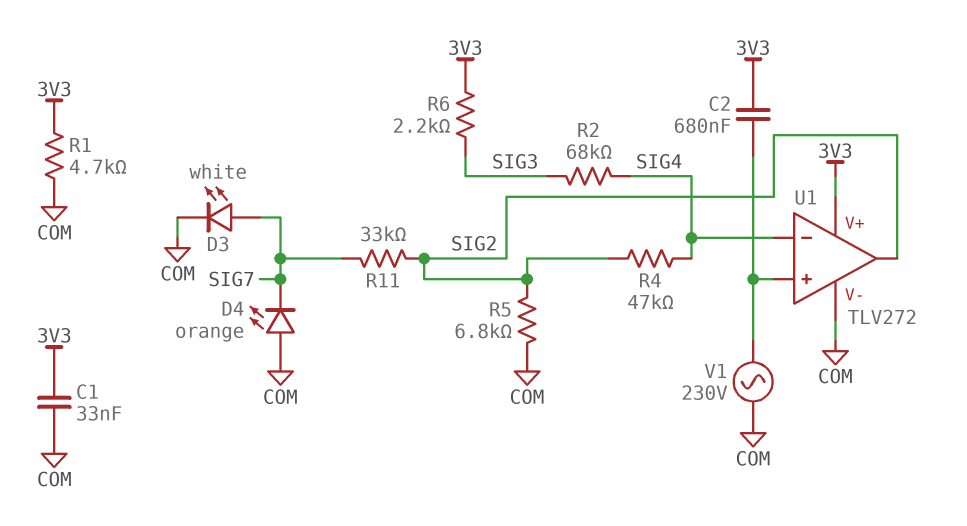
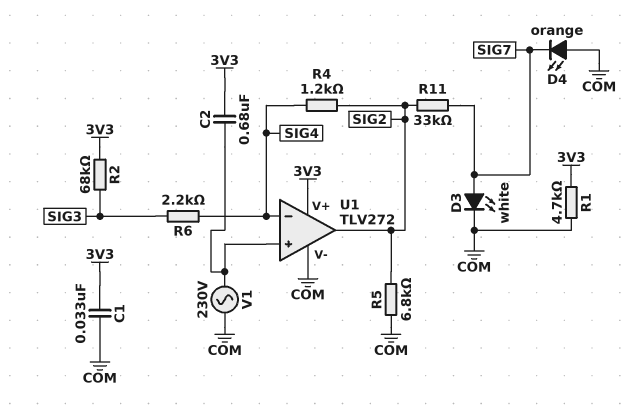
R2: 68k (SIG3, SIG4) -> 68k (3V3, SIG3)
R4: 47k (SIG2, SIG4) -> 1.2k (SIG2, SIG4)
R6: 2.2k (3V3, SIG3) -> 2.2k (SIG3, SIG4)

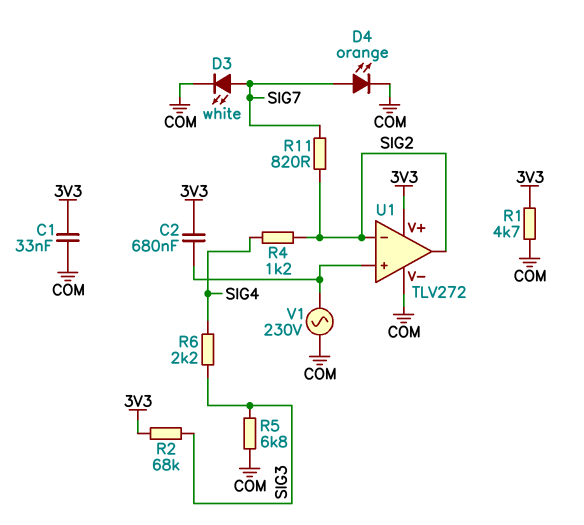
D4: LED orange (A COM, K SIG7) -> LED orange (A SIG7, K COM)
R5: 6.8k (COM, SIG2) -> 6.8k (COM, SIG3)
R11: 33k (SIG2, SIG7) -> 820 (SIG2, SIG7)
U1 pin in-: SIG4 -> SIG2

